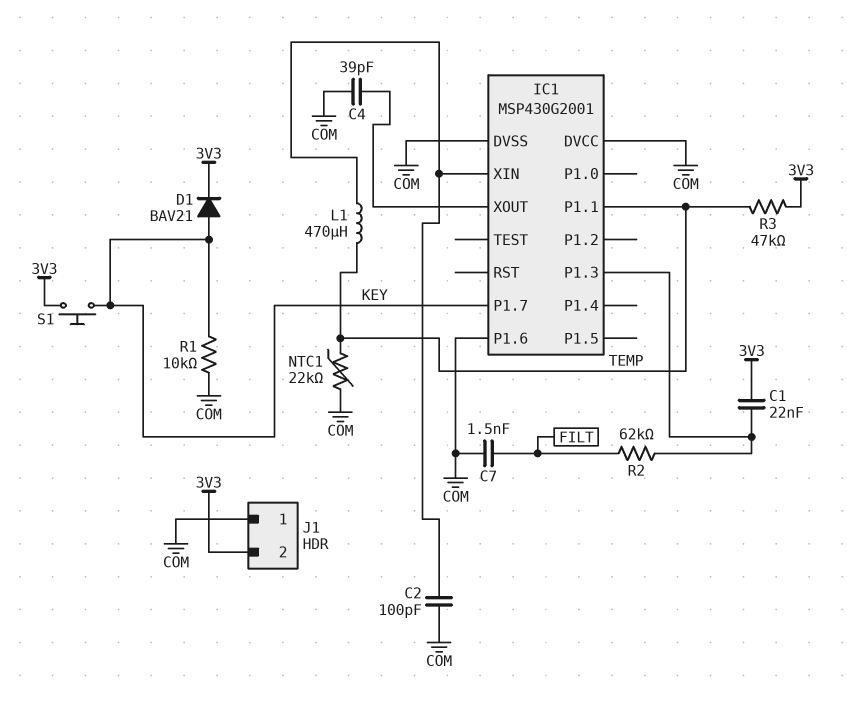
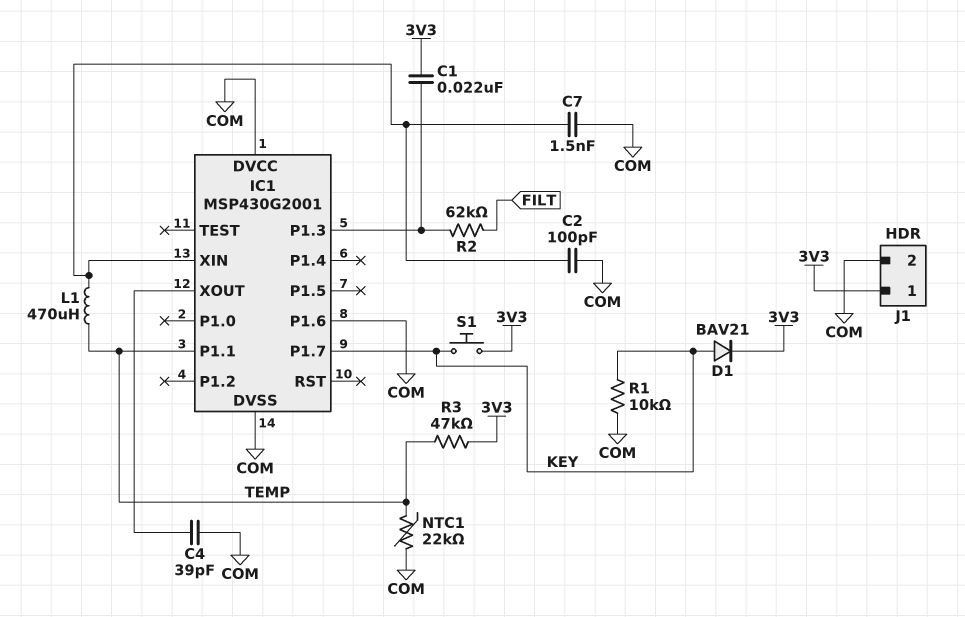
C7: 1.5nF (COM, FILT) -> 1.5nF (COM, IC1/XIN)
J1 pin 1: COM -> 3V3
J1 pin 2: 3V3 -> COM

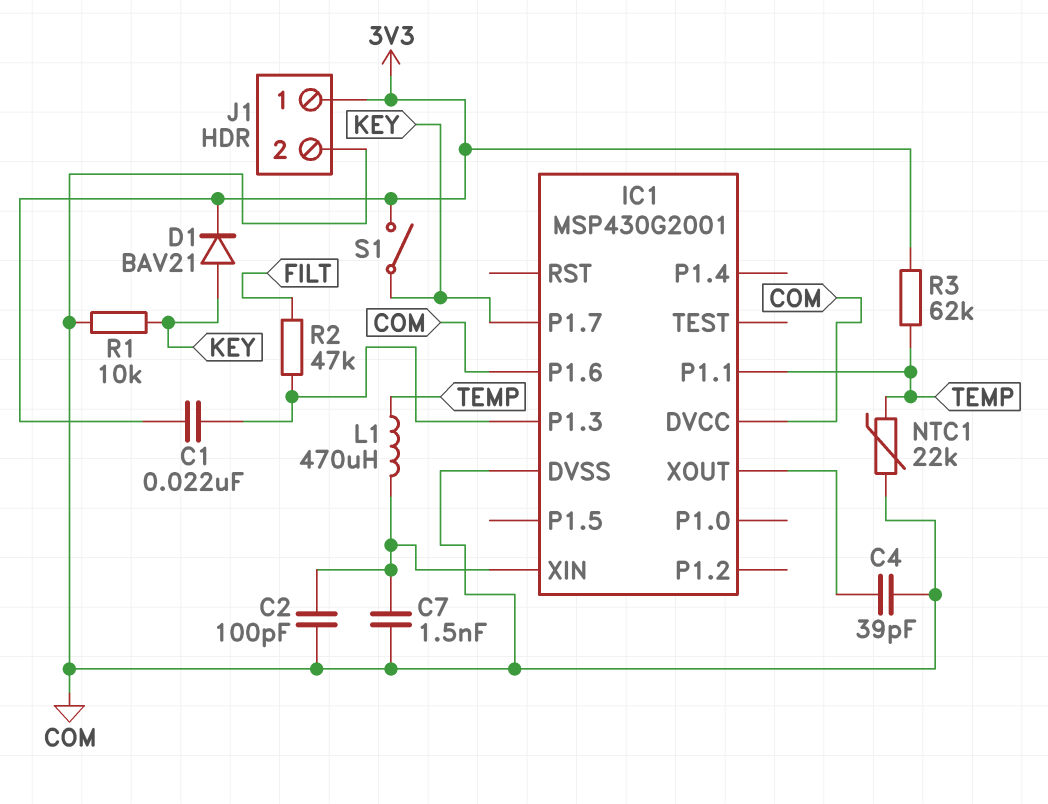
R2: 62k (FILT, IC1/P1.3) -> 47k (FILT, IC1/P1.3)
R3: 47k (3V3, TEMP) -> 62k (3V3, TEMP)
S1: button (3V3, KEY) -> switch (3V3, KEY)

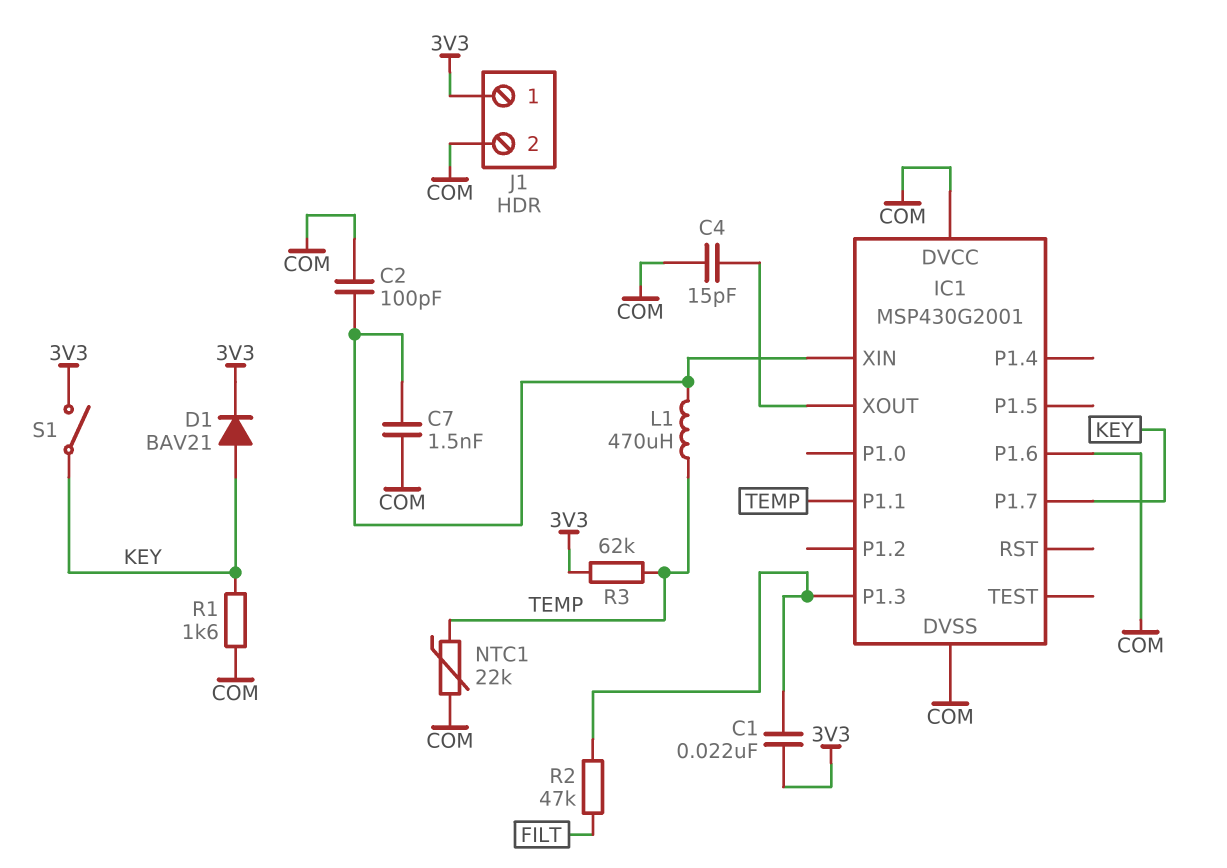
C4: 39pF (COM, IC1/XOUT) -> 15pF (COM, IC1/XOUT)
R1: 10k (COM, KEY) -> 1.6k (COM, KEY)

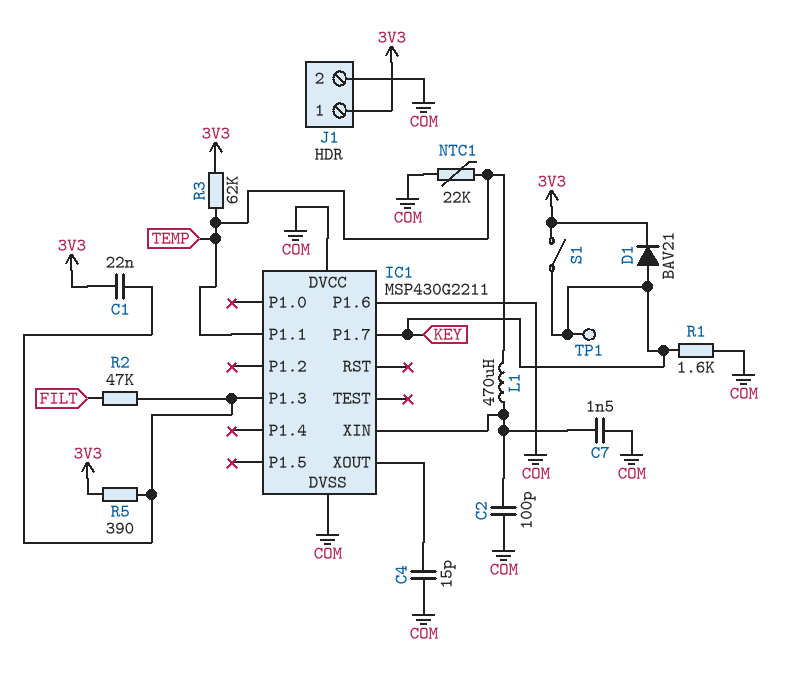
IC1: MSP430G2001 -> MSP430G2211
R5: none -> 390 (3V3, IC1/P1.3)
TP1: none -> test point (KEY)

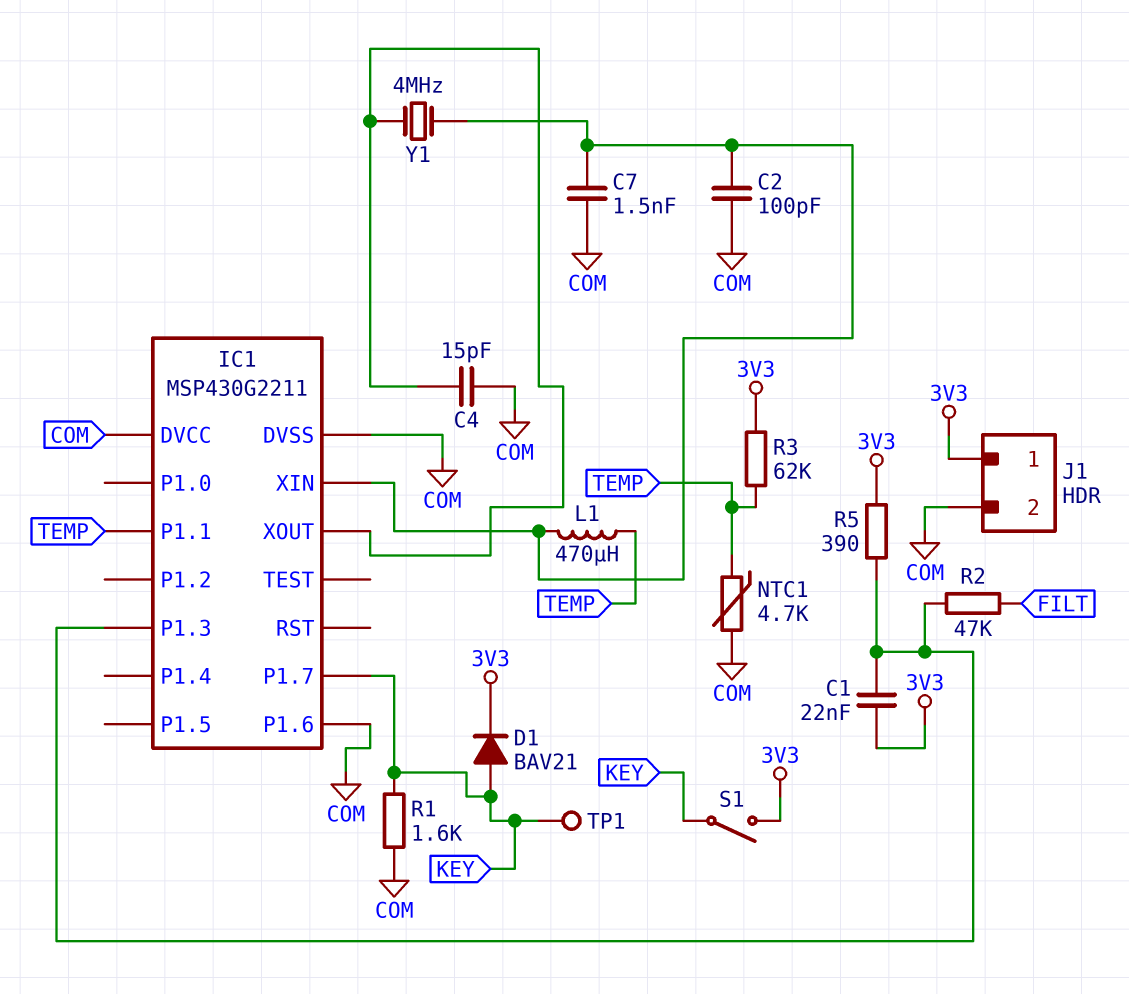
NTC1: 22k (COM, TEMP) -> 4.7k (COM, TEMP)
Y1: none -> 4MHz (IC1/XIN, IC1/XOUT)

